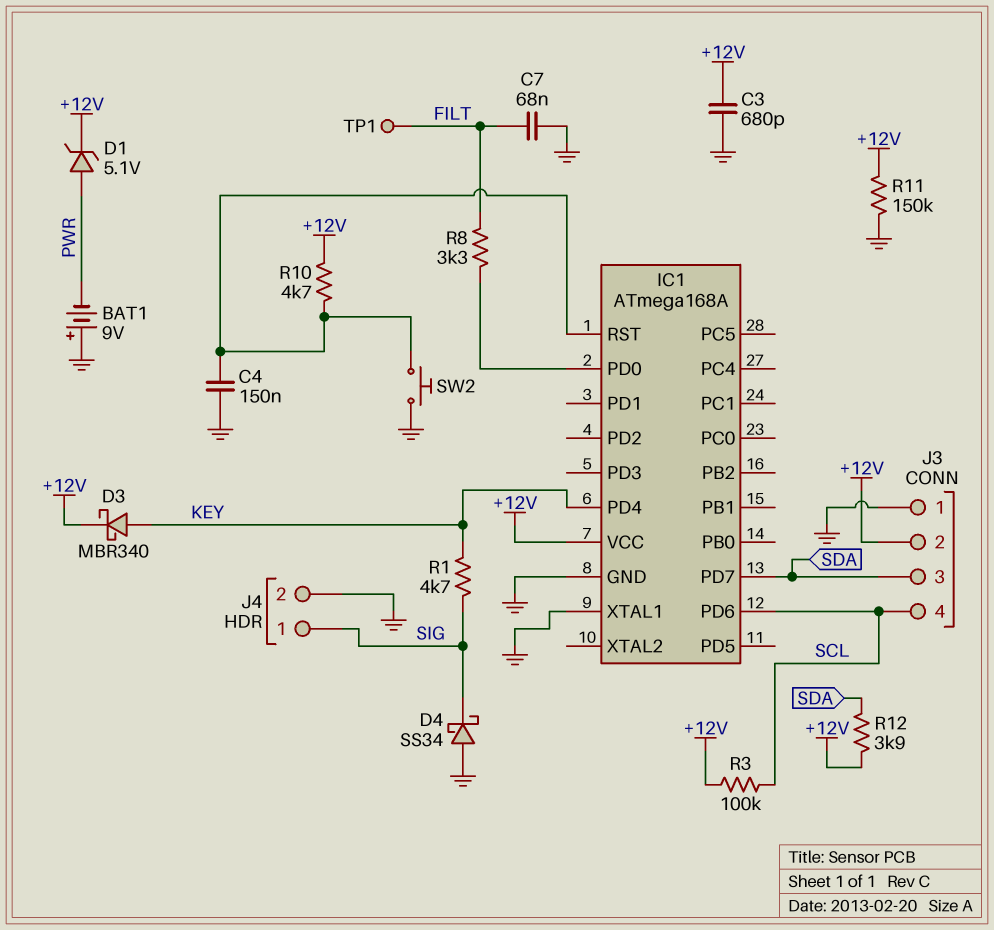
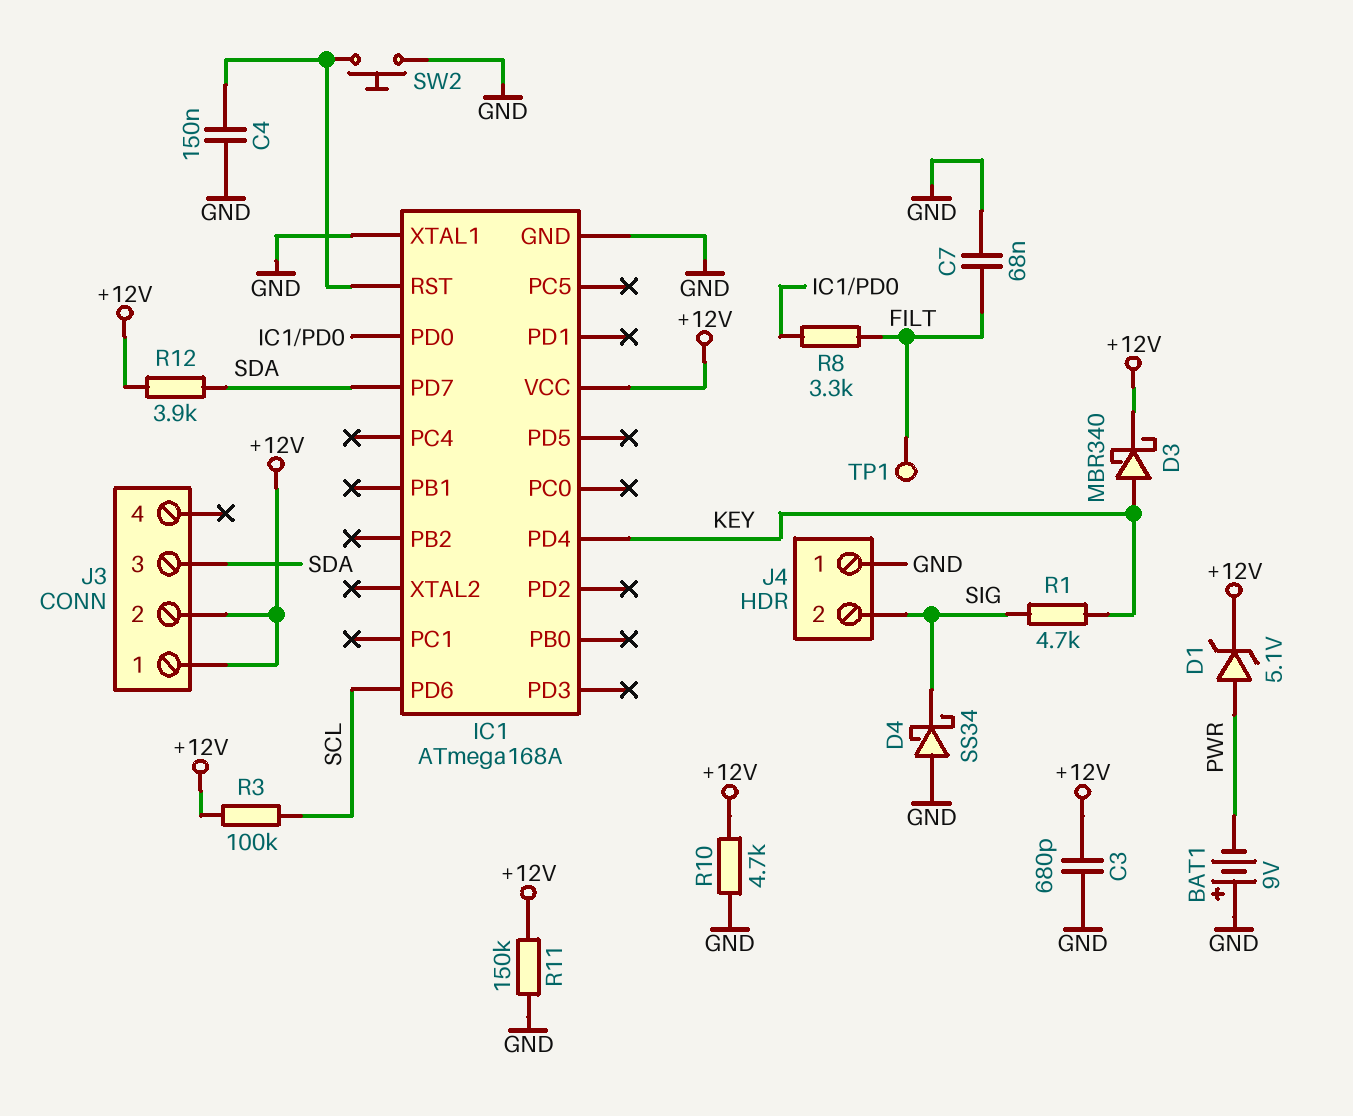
J3 pin 1: GND -> +12V
J3 pin 4: SCL -> none
J4 pin 1: SIG -> GND
J4 pin 2: GND -> SIG
R10: 4.7k (+12V, IC1/RST) -> 4.7k (+12V, GND)

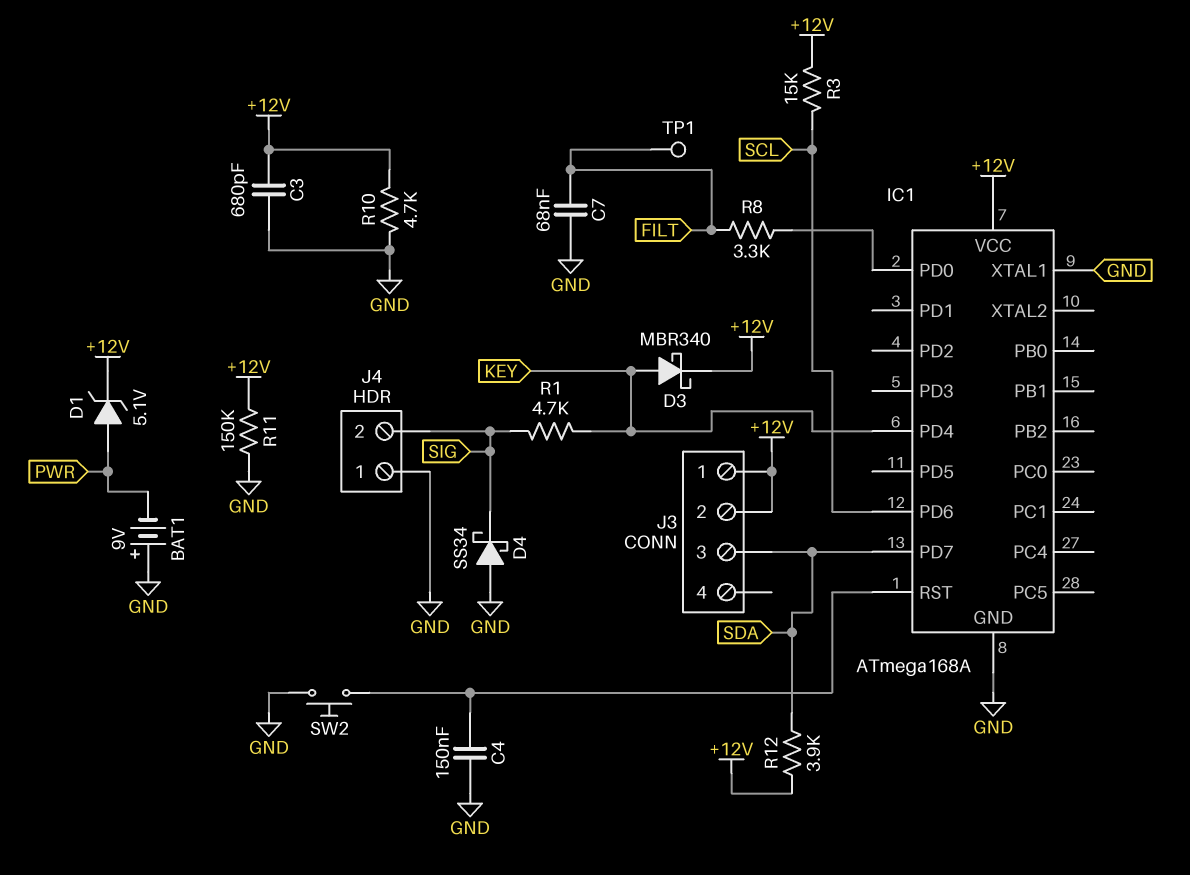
R3: 100k (+12V, SCL) -> 15k (+12V, SCL)

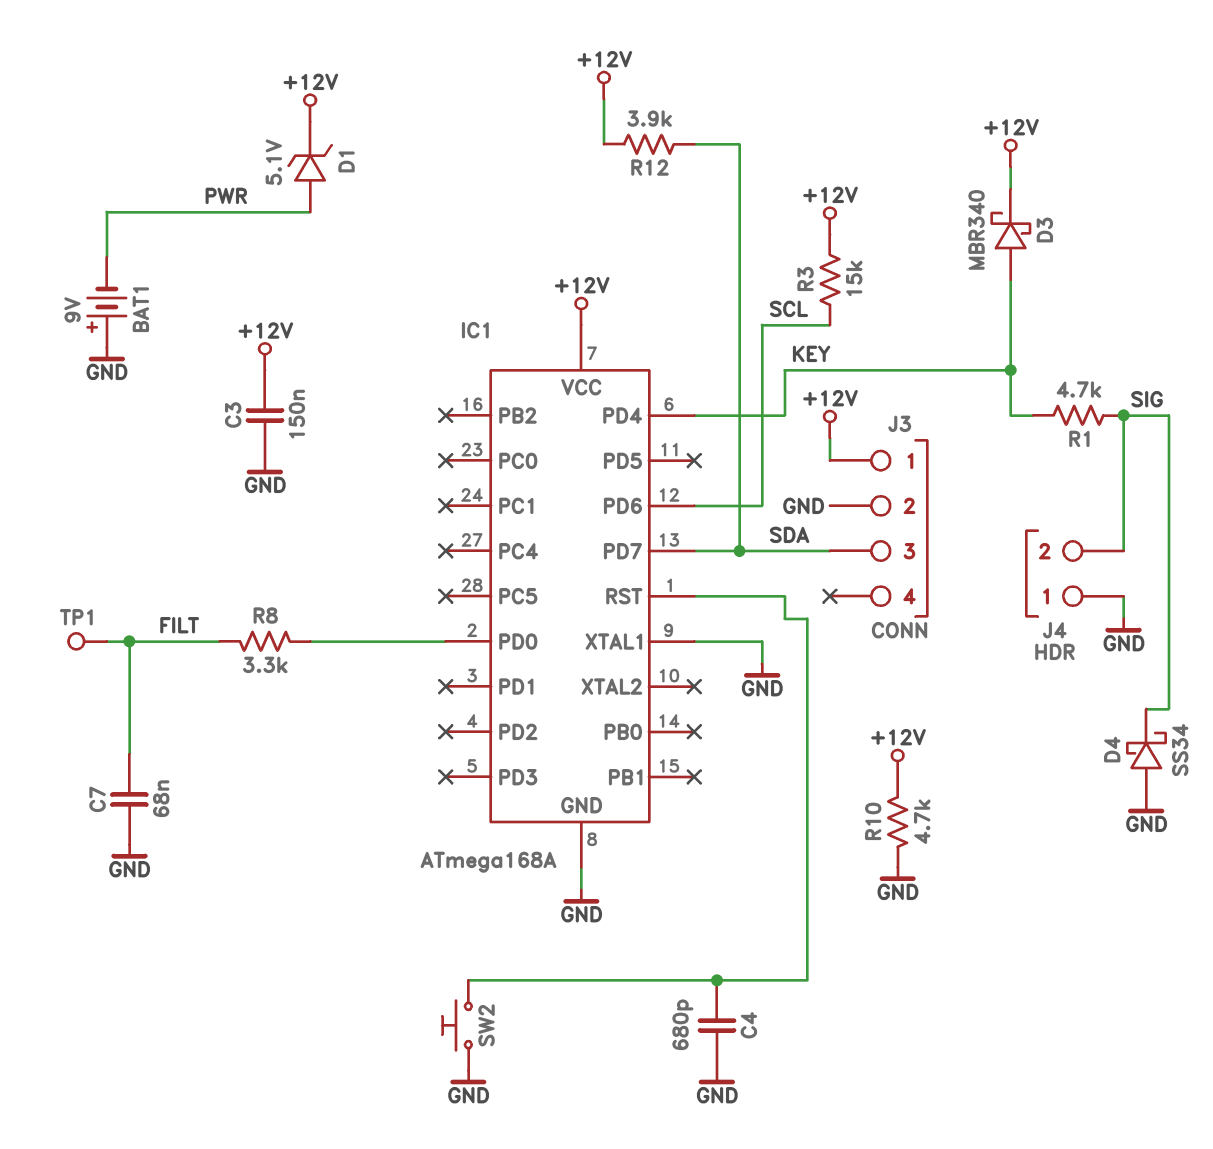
C3: 680pF (+12V, GND) -> 150nF (+12V, GND)
C4: 150nF (GND, IC1/RST) -> 680pF (GND, IC1/RST)
J3 pin 2: +12V -> GND
R11: 150k (+12V, GND) -> none

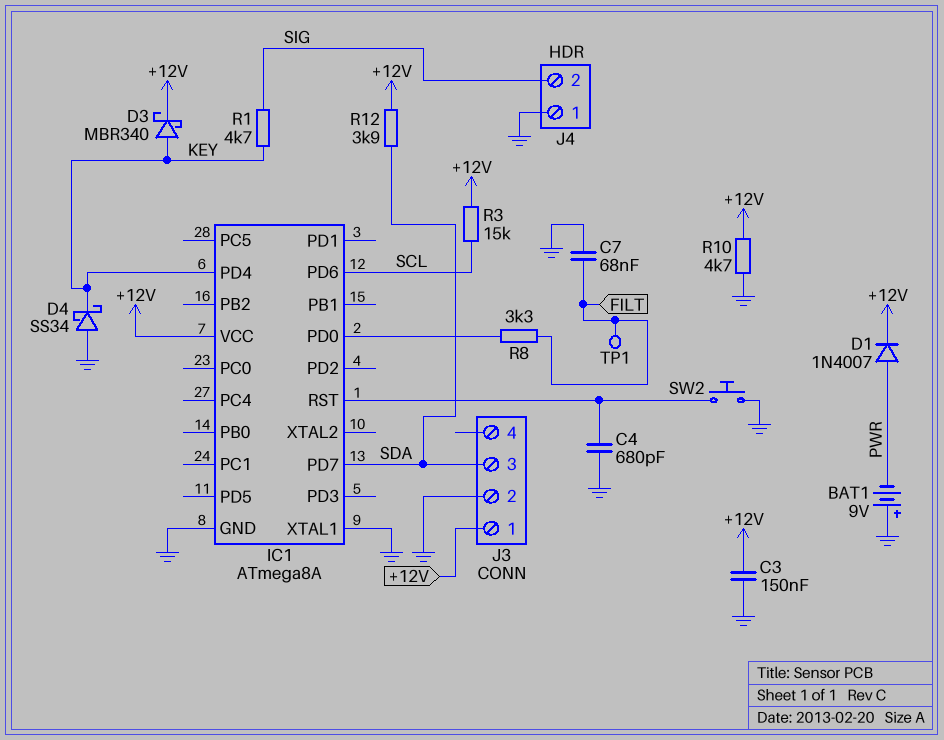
D1: zener 5.1V (A PWR, K +12V) -> diode 1N4007 (A PWR, K +12V)
D4: schottky SS34 (A GND, K SIG) -> schottky SS34 (A GND, K KEY)
IC1: ATmega168A -> ATmega8A

